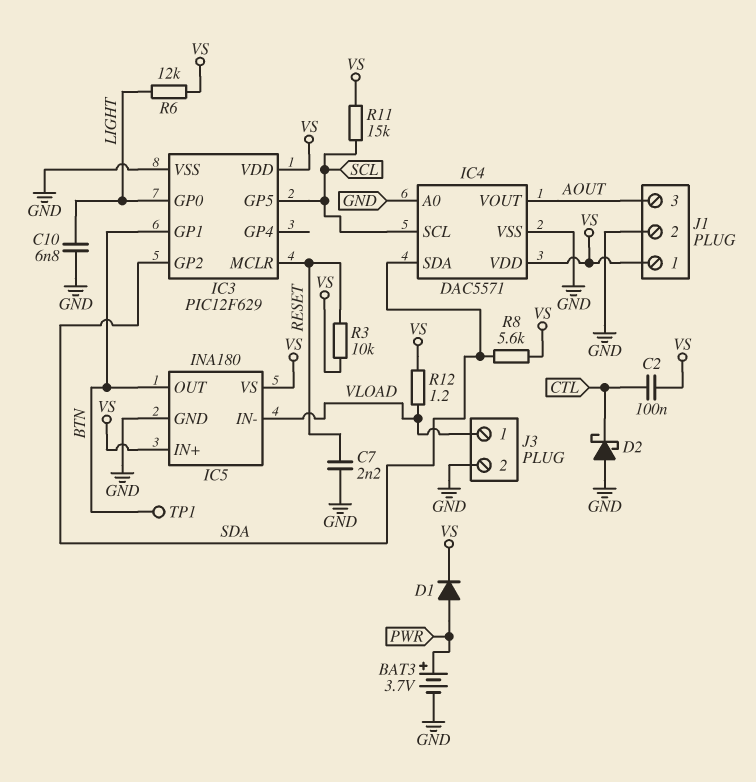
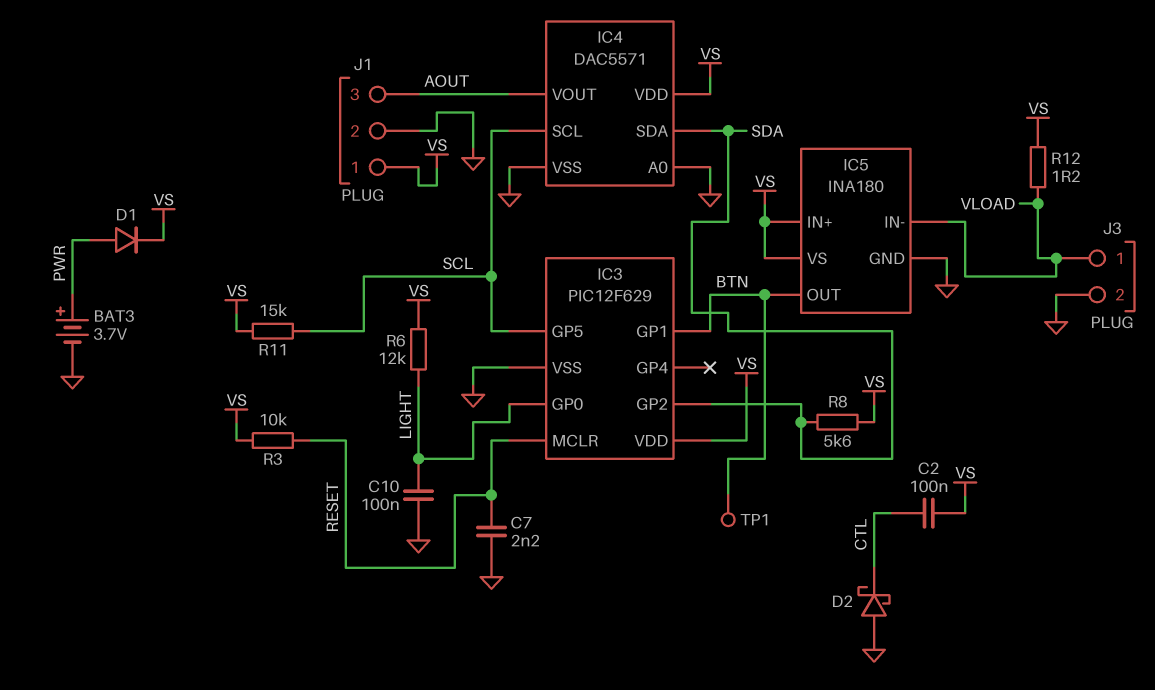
C10: 6.8nF (GND, LIGHT) -> 100nF (GND, LIGHT)

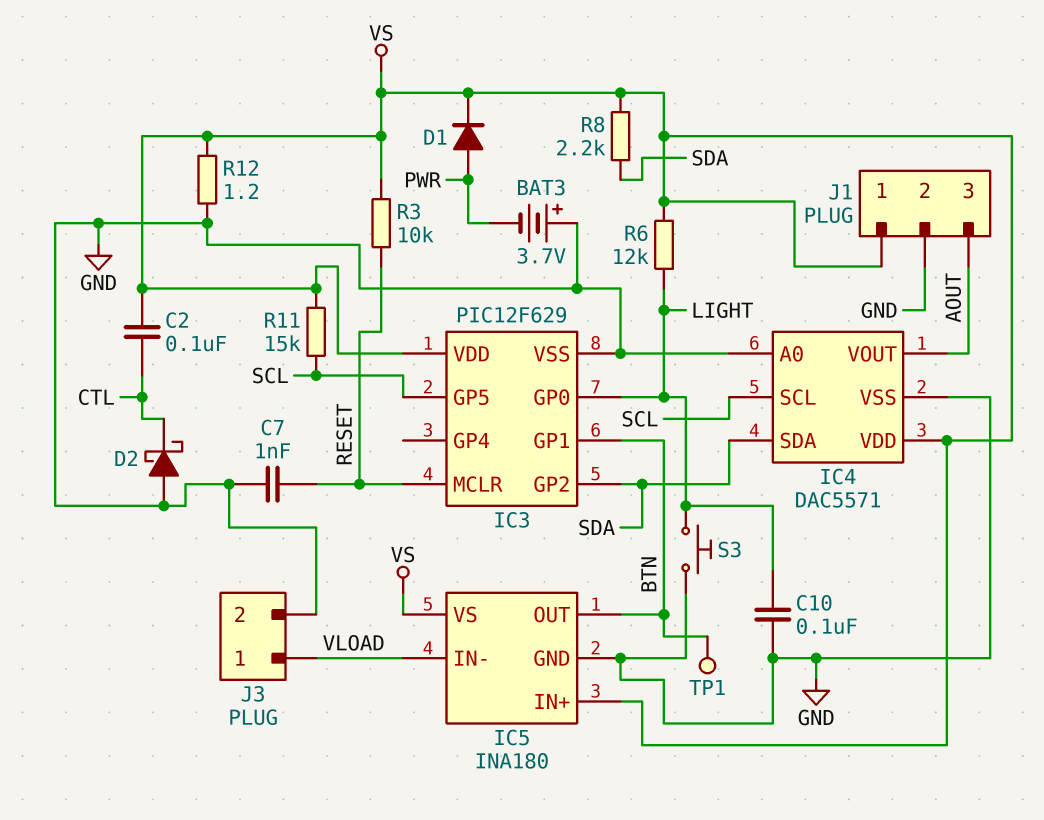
BAT3: 3.7V (plus PWR, minus GND) -> 3.7V (plus GND, minus PWR)
C7: 2.2nF (GND, RESET) -> 1nF (GND, RESET)
R8: 5.6k (SDA, VS) -> 2.2k (SDA, VS)
R12: 1.2 (VLOAD, VS) -> 1.2 (GND, VS)
S3: none -> button (GND, LIGHT)

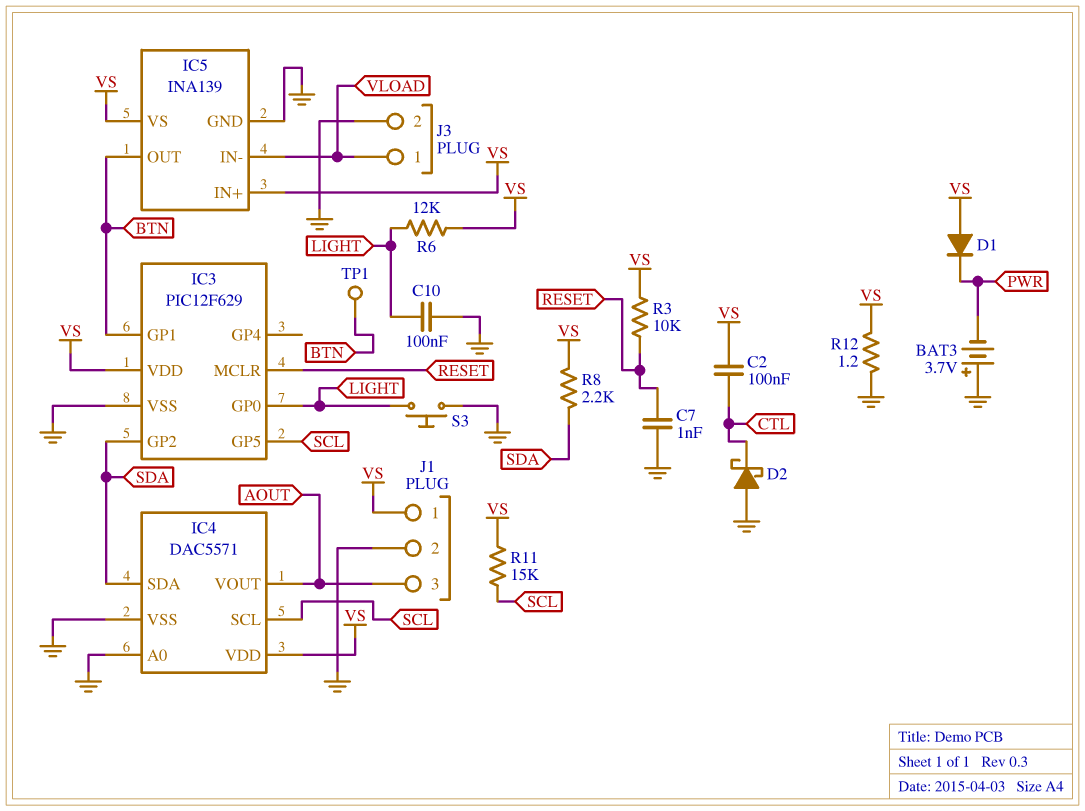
D1: diode (A PWR, K VS) -> diode (A VS, K PWR)
IC5: INA180 -> INA139

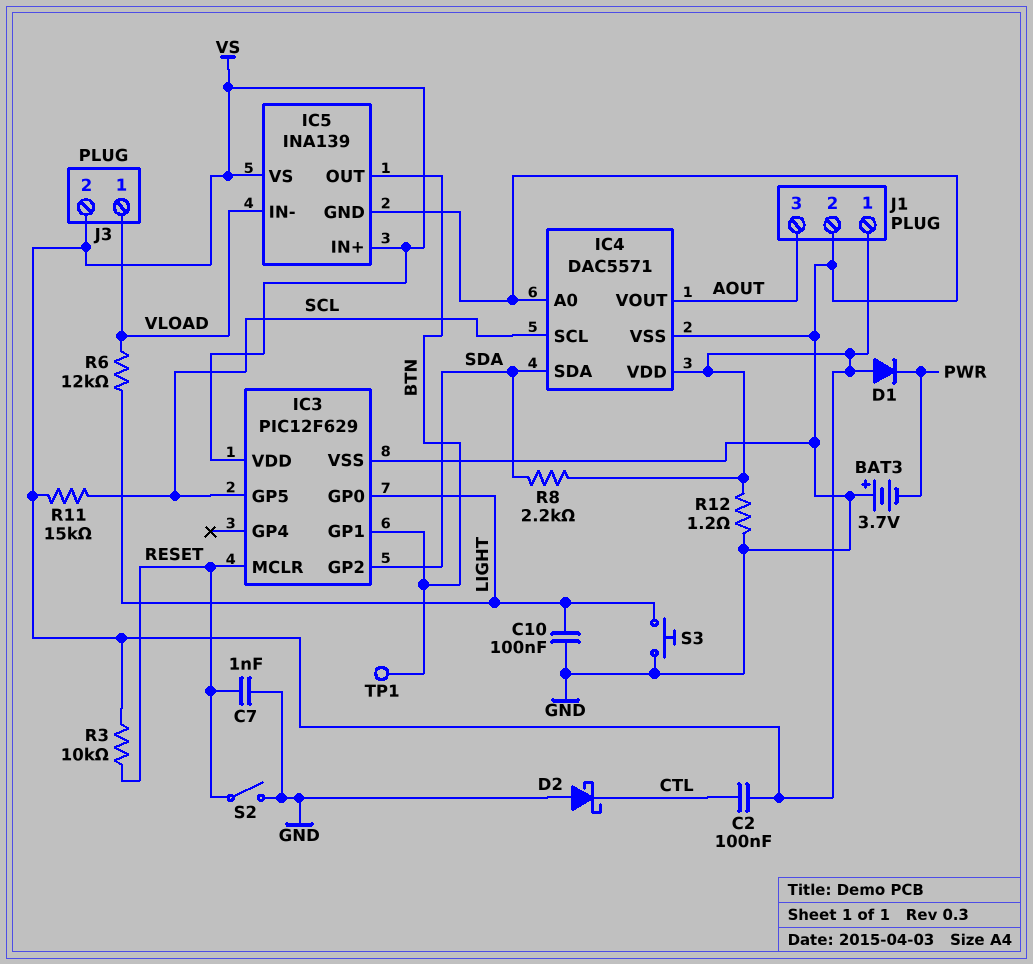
J3 pin 2: GND -> VS
R6: 12k (LIGHT, VS) -> 12k (LIGHT, VLOAD)
S2: none -> switch (GND, RESET)

